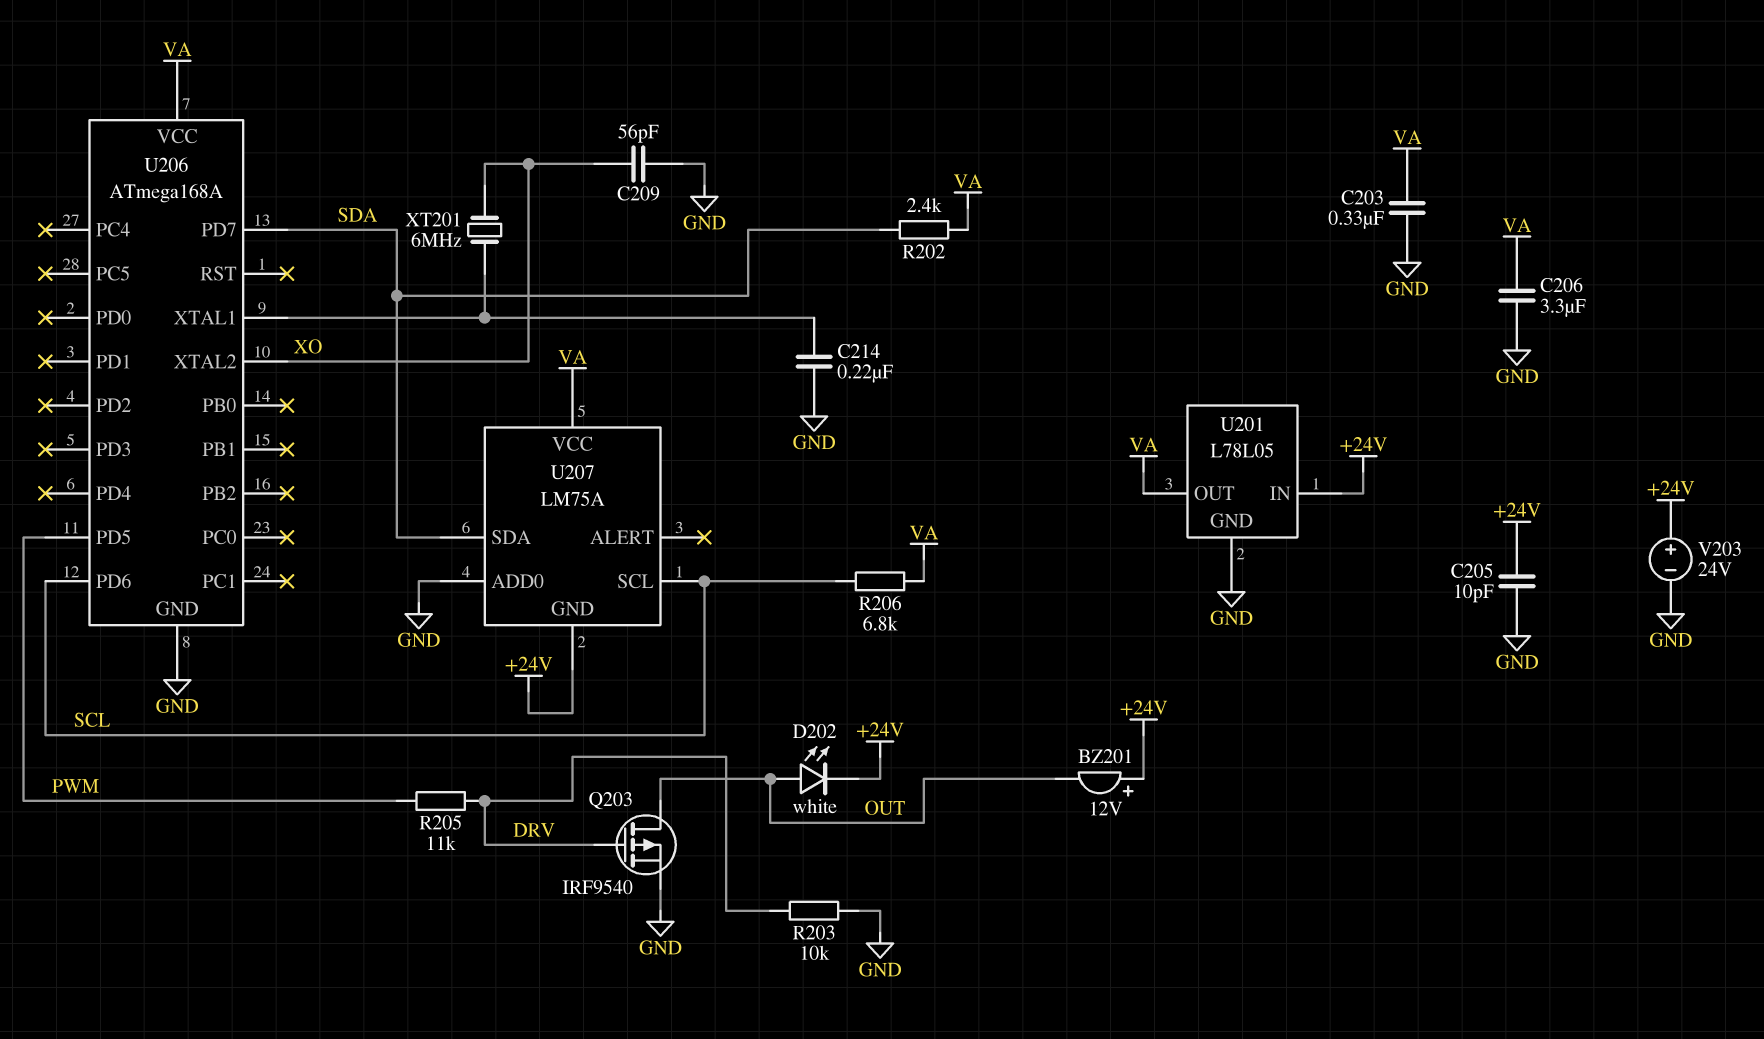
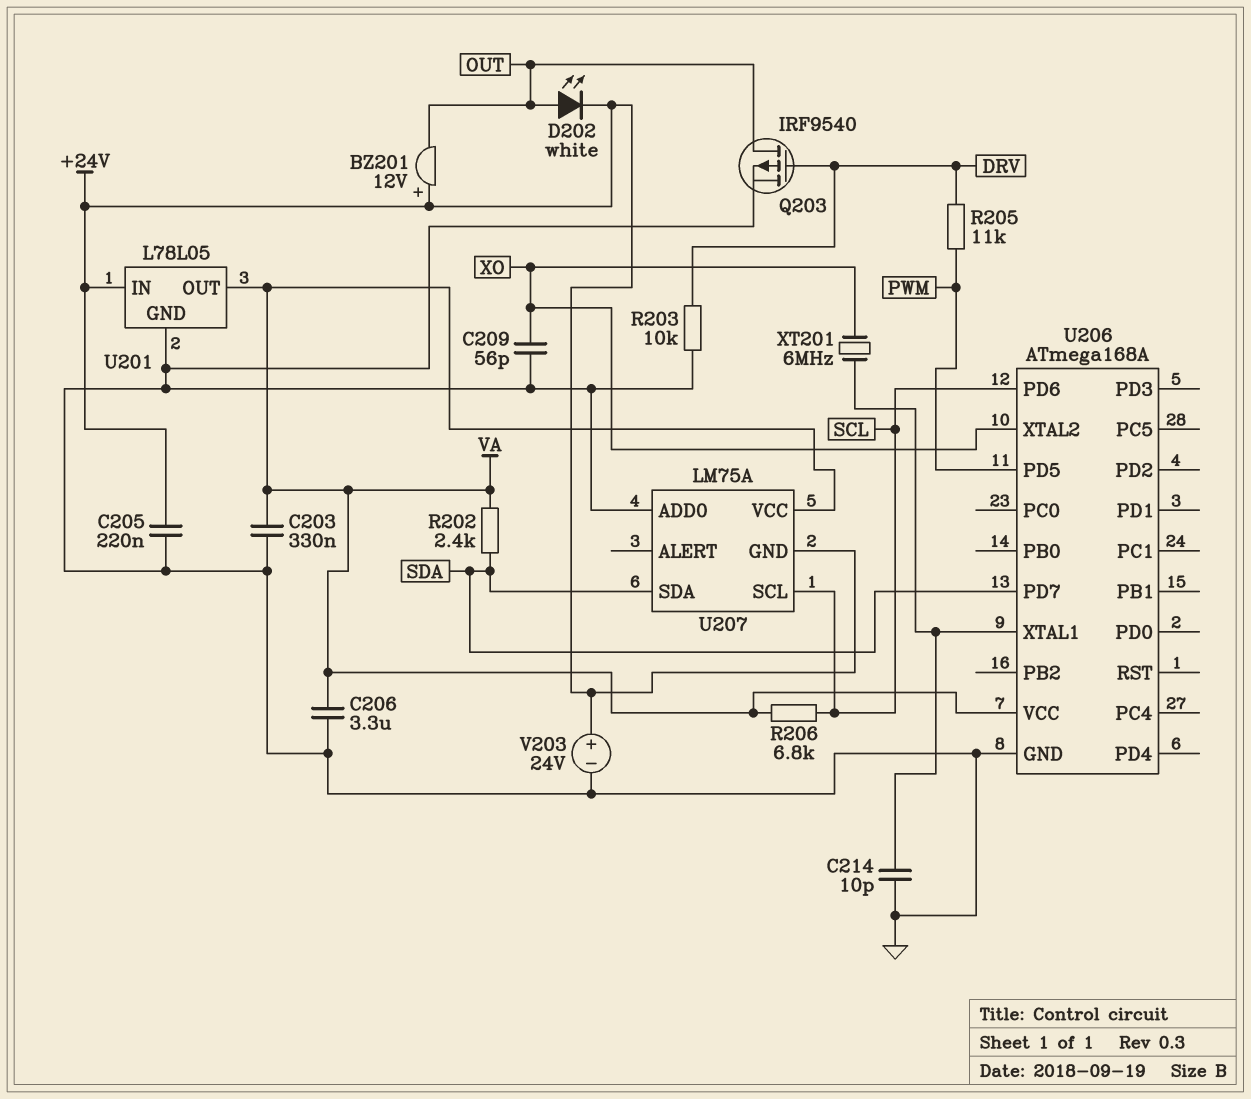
C205: 10pF (+24V, GND) -> 220nF (+24V, GND)
C214: 220nF (GND, U206/XTAL1) -> 10pF (GND, U206/XTAL1)

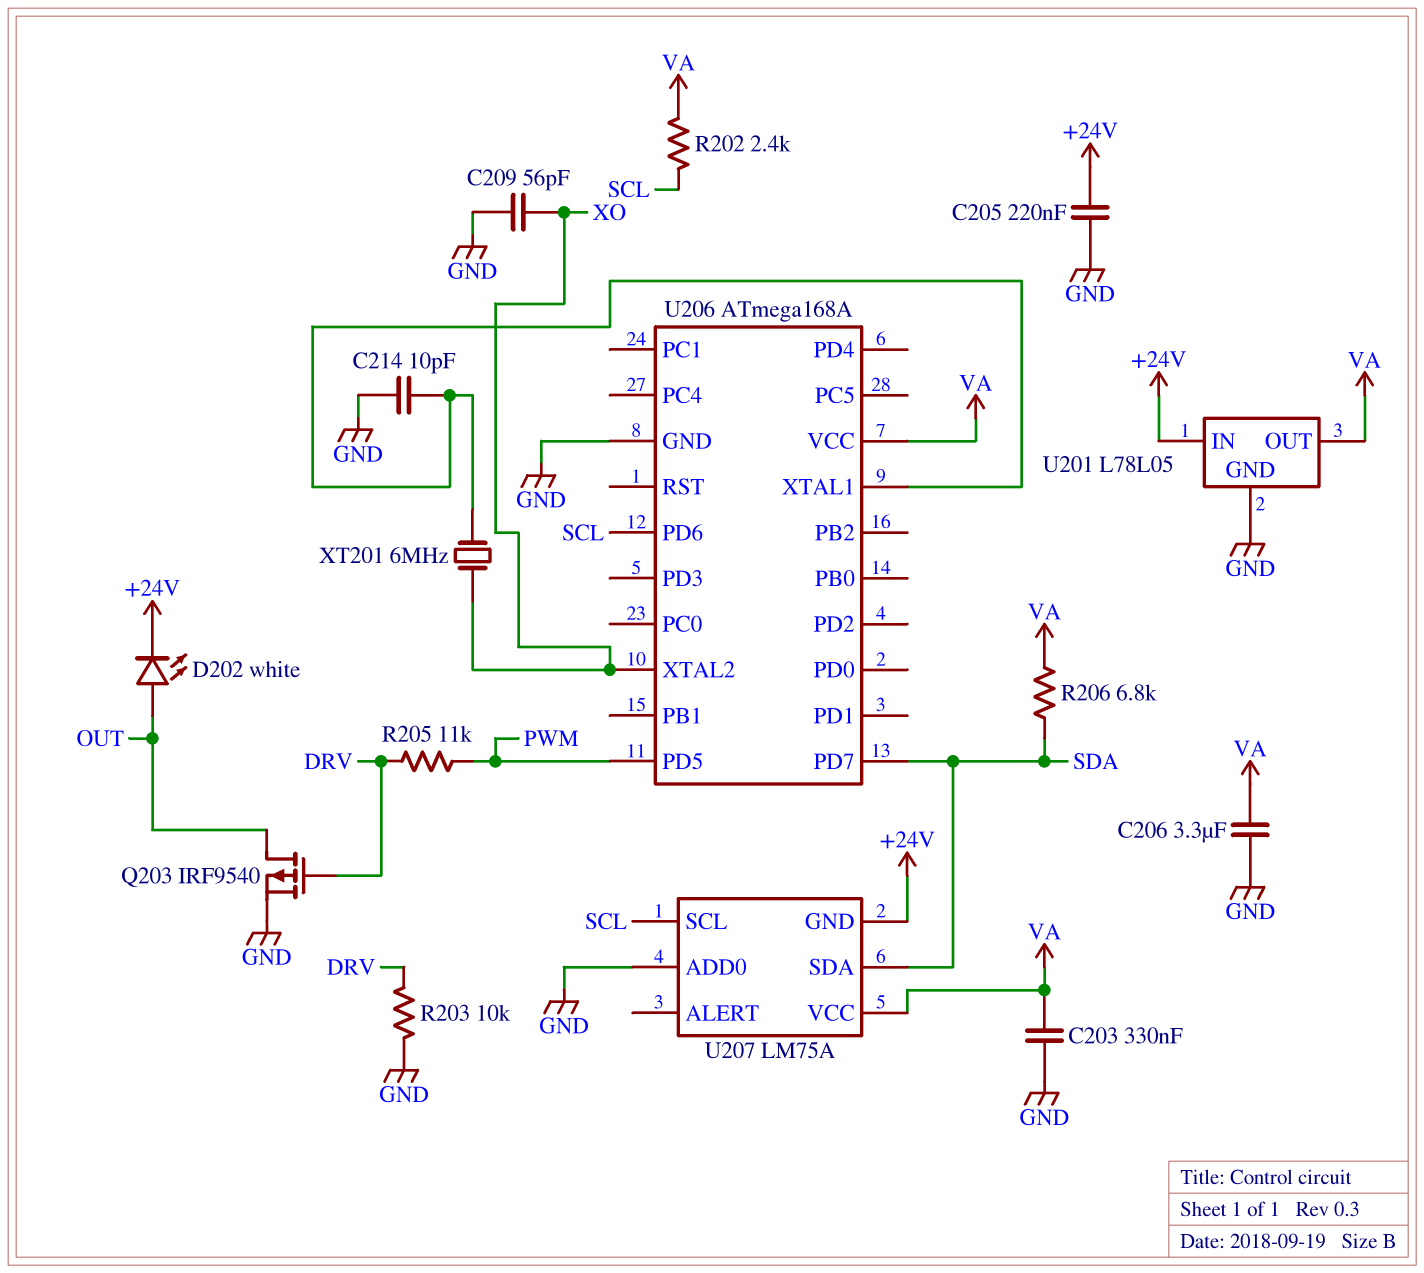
BZ201: buzzer 12V (plus +24V, minus OUT) -> none
R202: 2.4k (SDA, VA) -> 2.4k (SCL, VA)
R206: 6.8k (SCL, VA) -> 6.8k (SDA, VA)
V203: 24V (plus +24V, minus GND) -> none

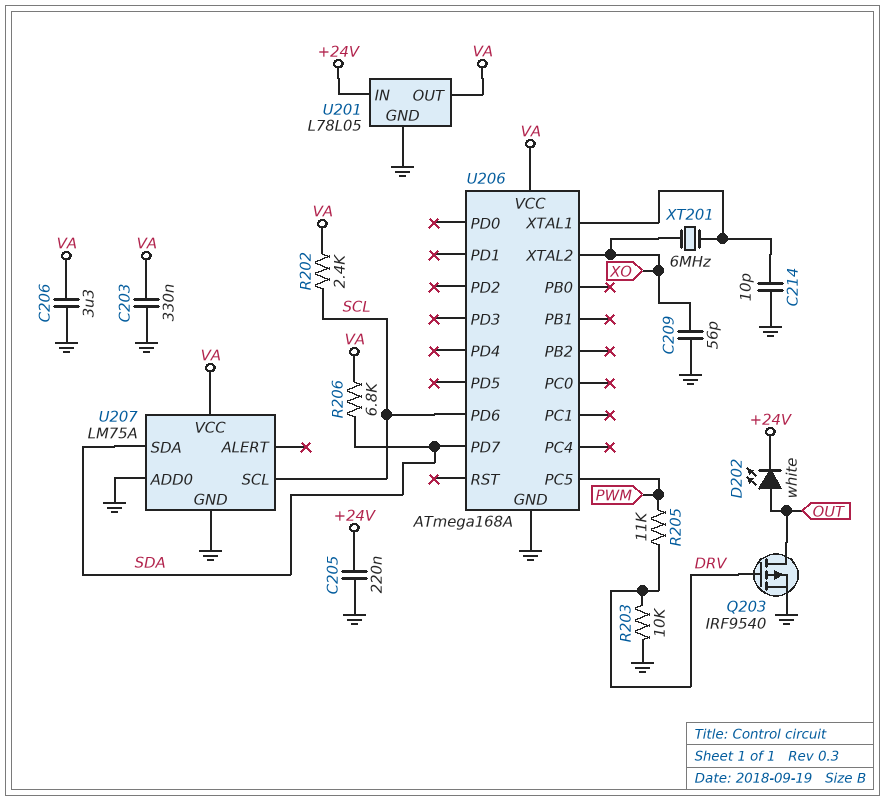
U206 pin PC5: none -> PWM
U206 pin PD5: PWM -> none
U207 pin GND: +24V -> GND

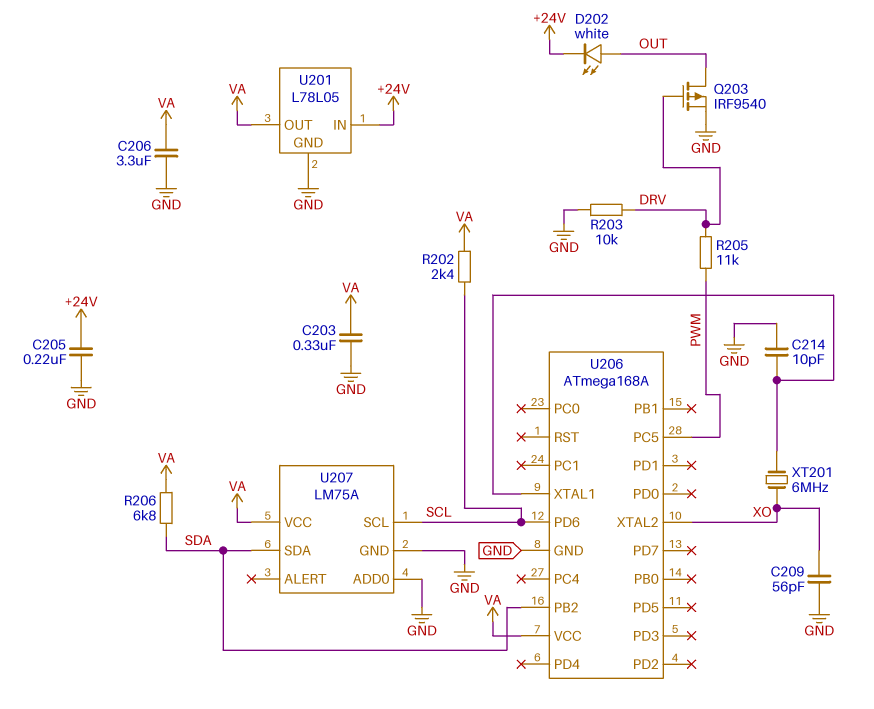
U206 pin PB2: none -> SDA
U206 pin PD7: SDA -> none

